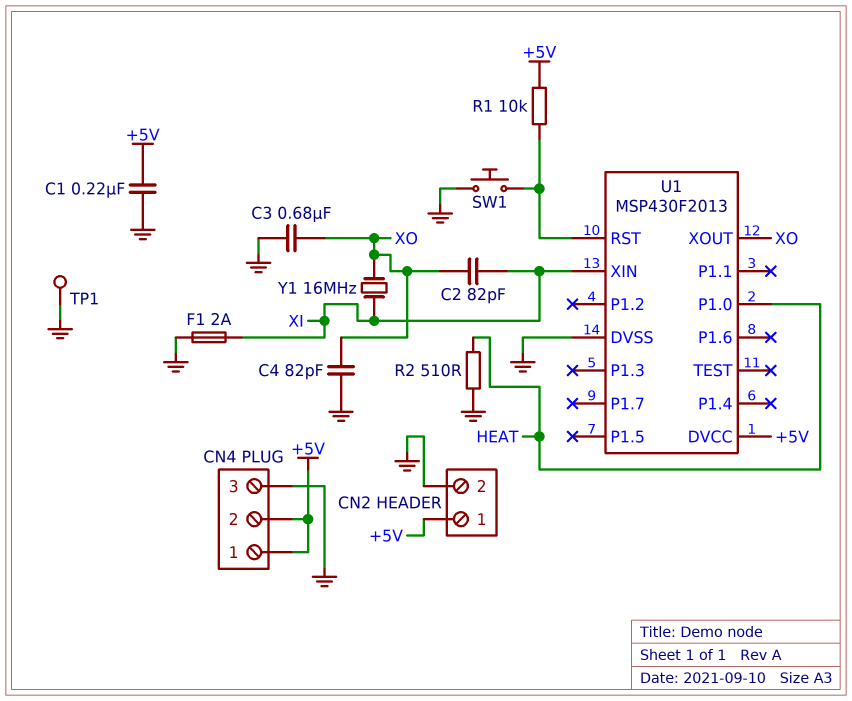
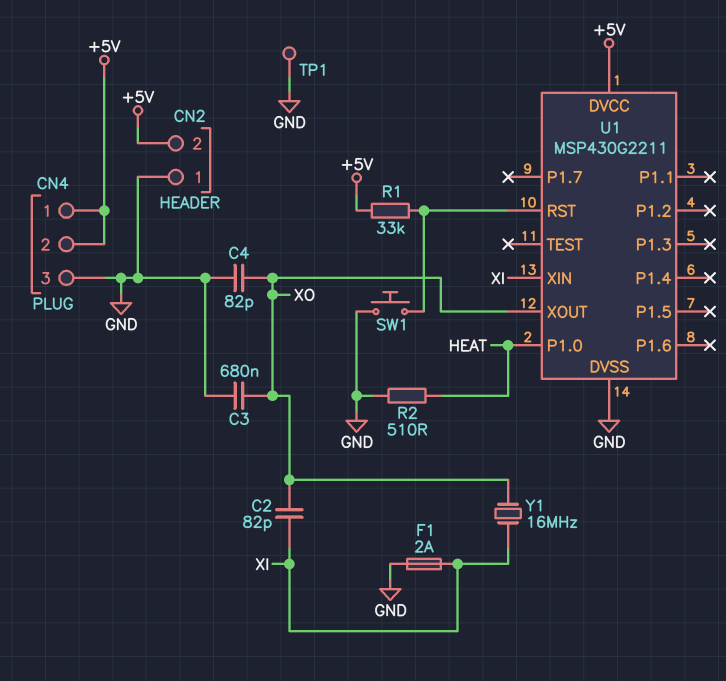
C1: 220nF (+5V, GND) -> none
CN2 pin 1: +5V -> GND
CN2 pin 2: GND -> +5V
R1: 10k (+5V, U1/RST) -> 33k (+5V, U1/RST)
U1: MSP430F2013 -> MSP430G2211

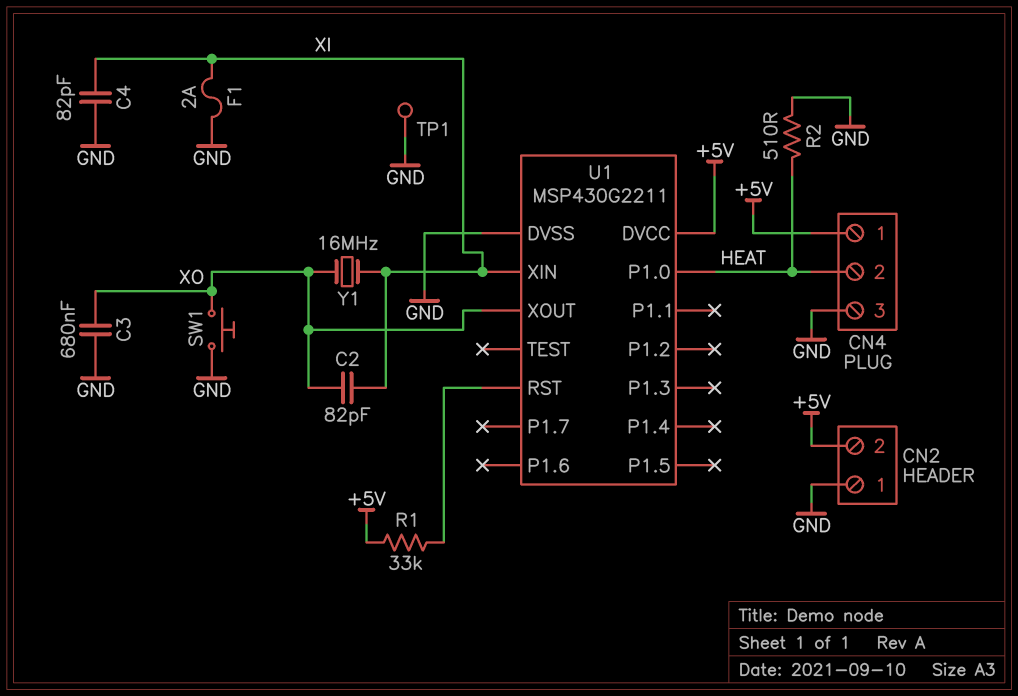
C4: 82pF (GND, XO) -> 82pF (GND, XI)
CN4 pin 2: +5V -> HEAT
SW1: button (GND, U1/RST) -> button (GND, XO)

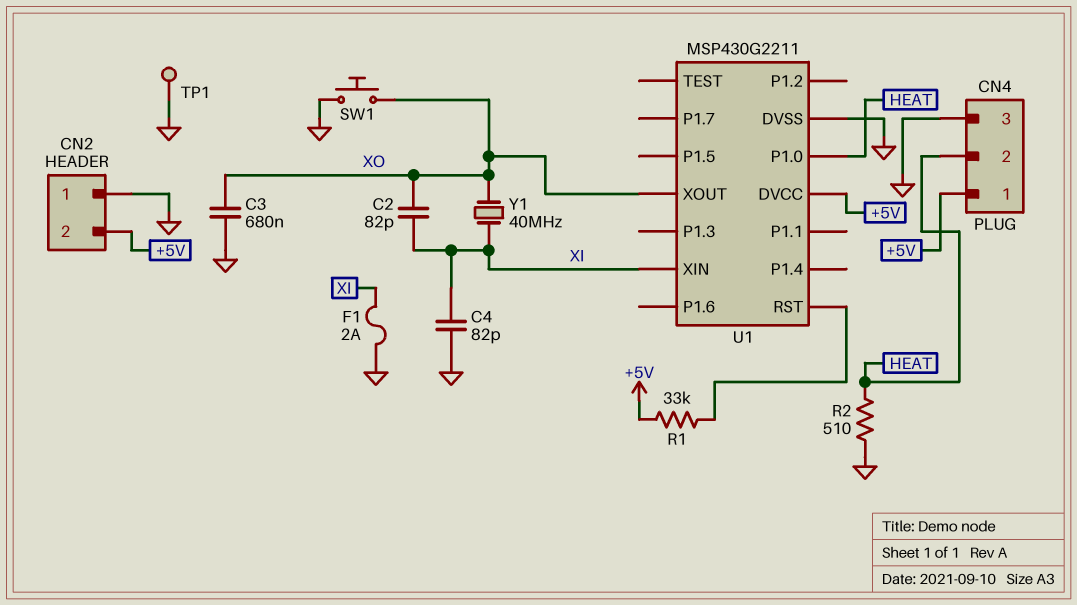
Y1: 16MHz (XI, XO) -> 40MHz (XI, XO)

